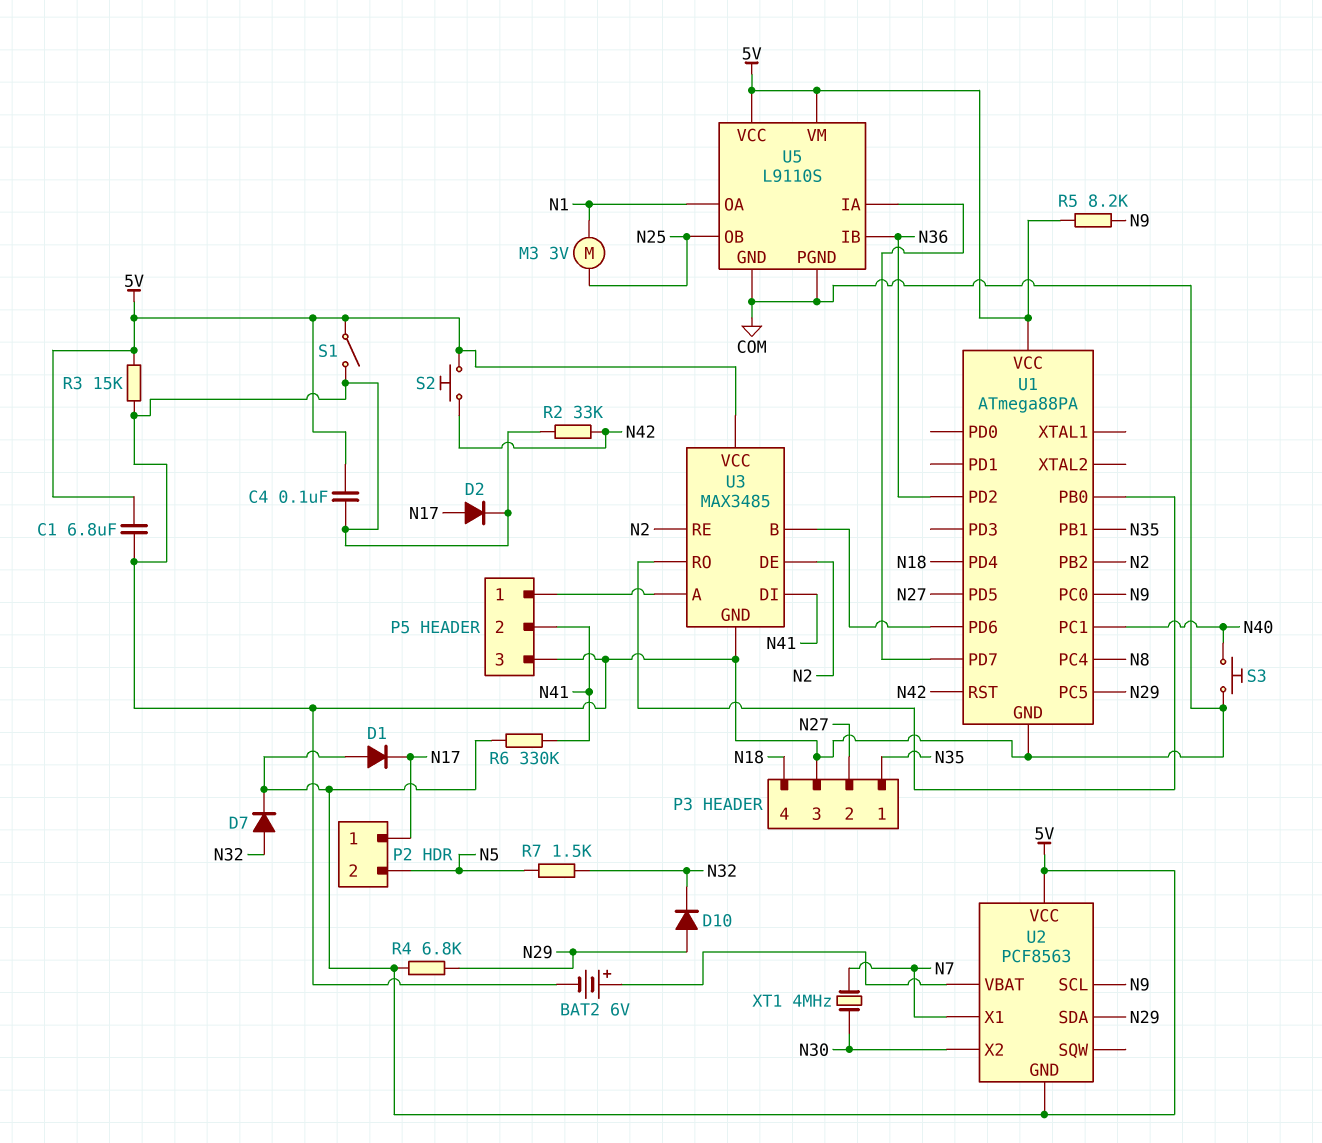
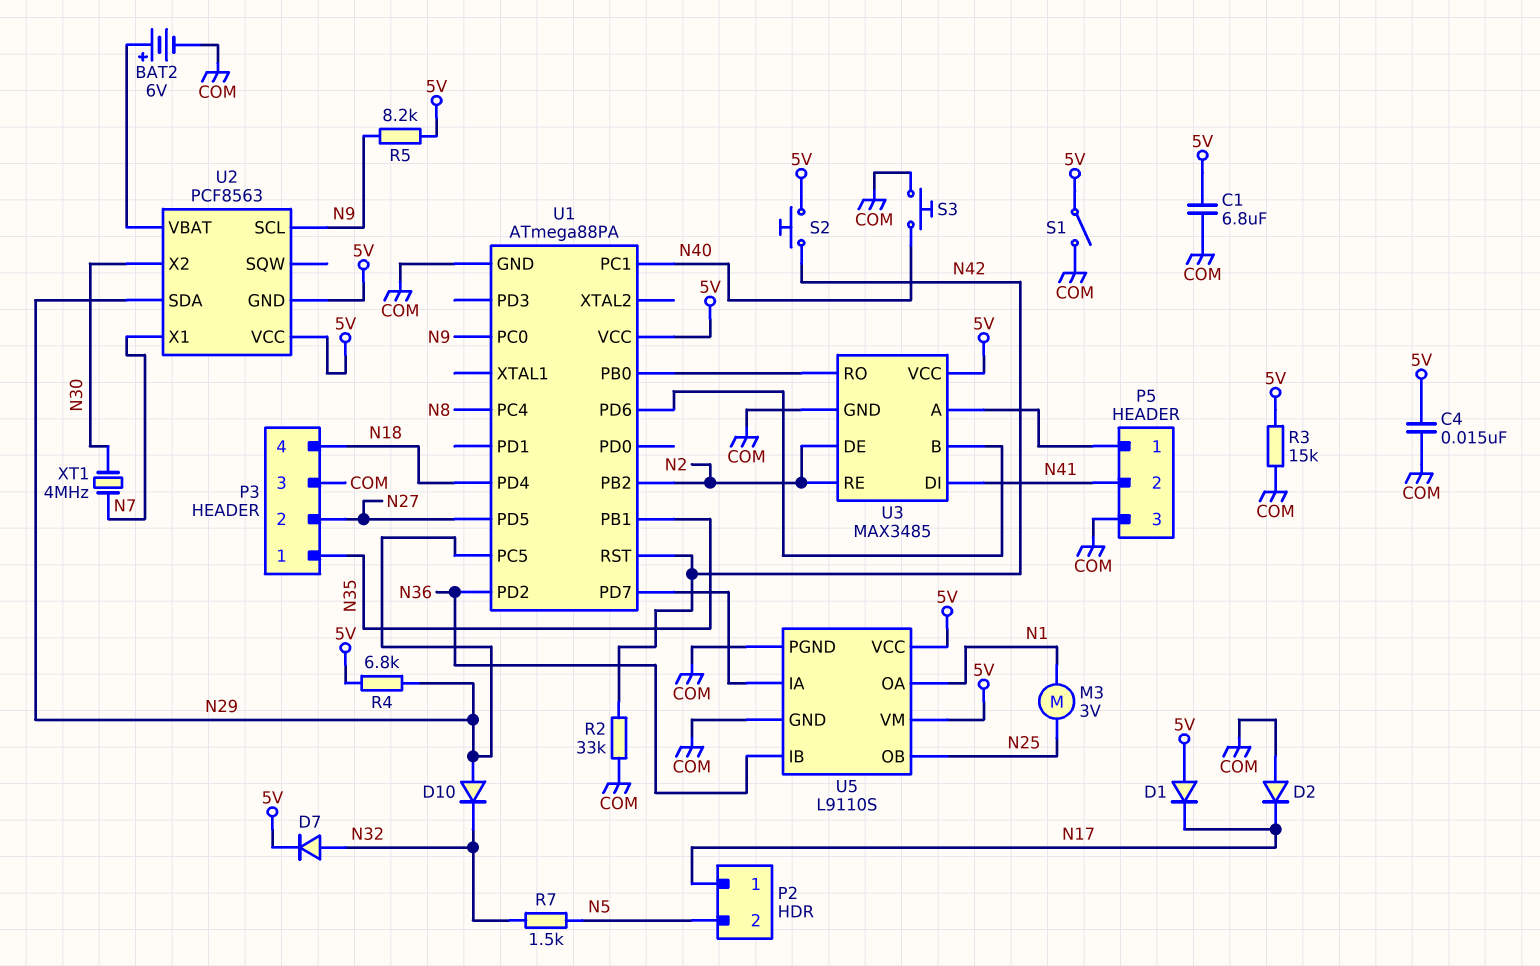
C4: 100nF (5V, COM) -> 15nF (5V, COM)
D2: diode (A N17, K COM) -> diode (A COM, K N17)
R6: 330k (5V, N41) -> none

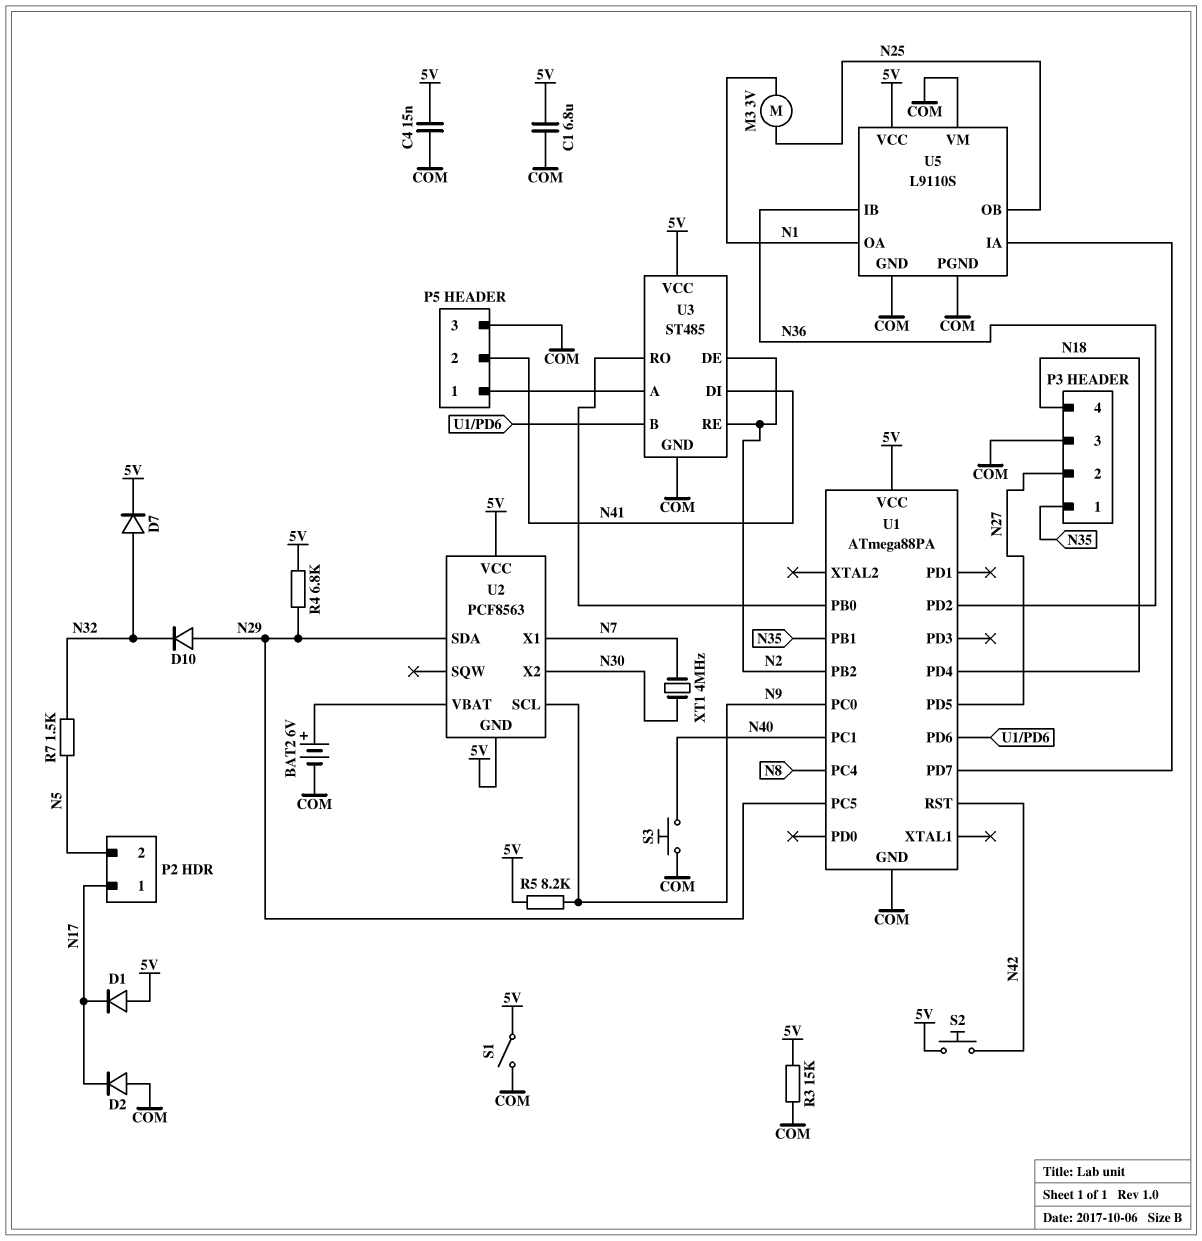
R2: 33k (COM, N42) -> none
U3: MAX3485 -> ST485
U5 pin VM: 5V -> COM

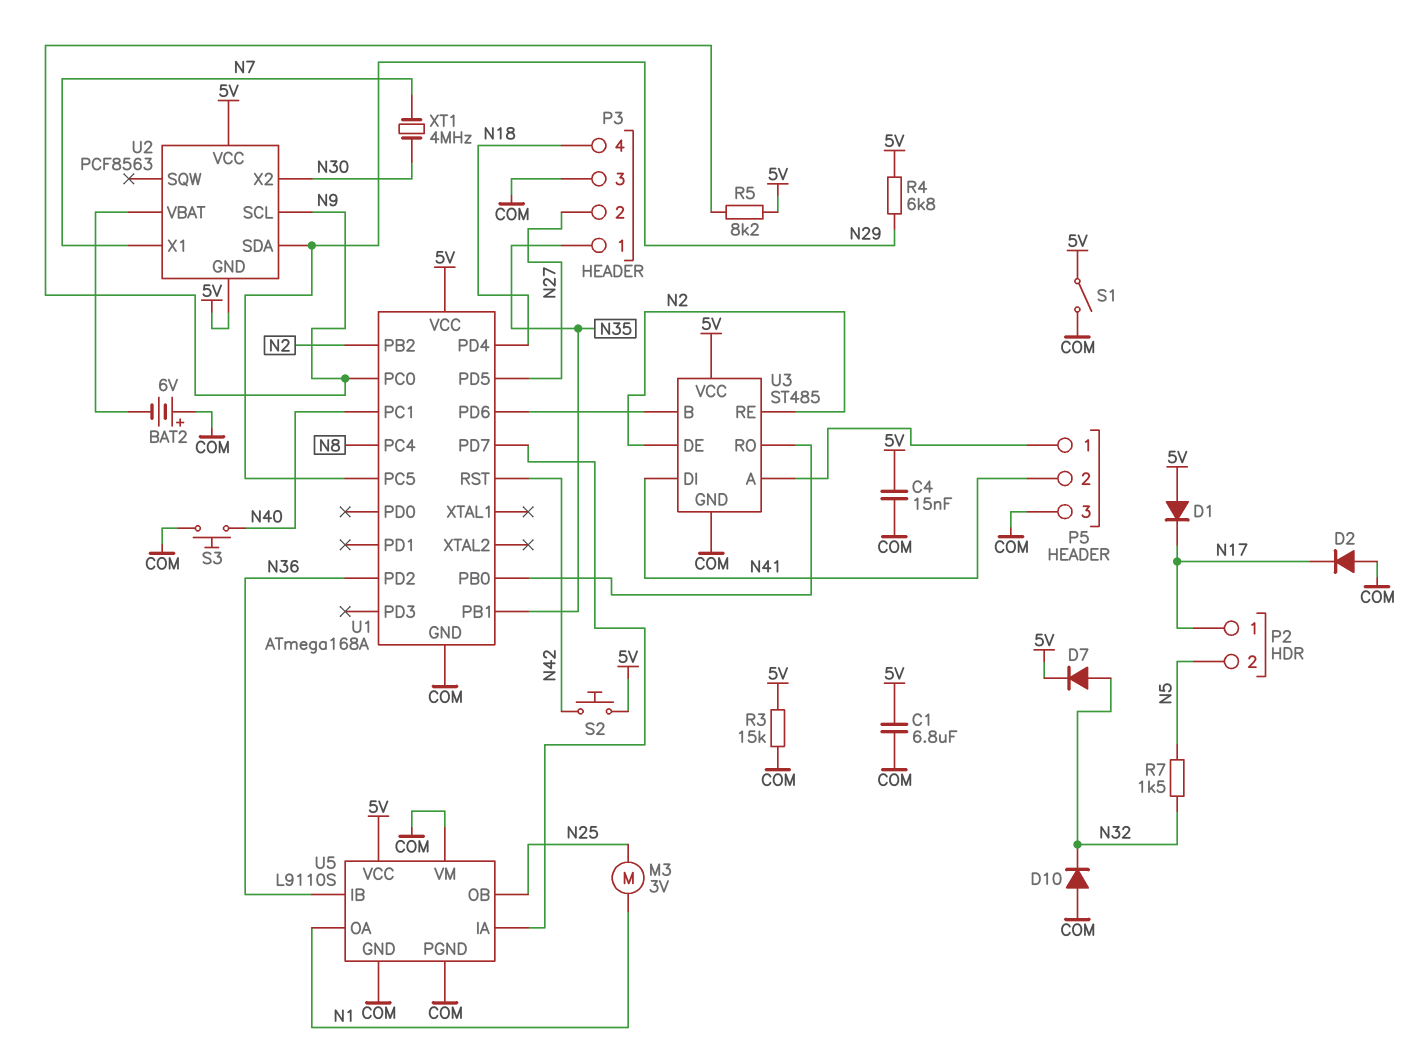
BAT2: 6V (plus U2/VBAT, minus COM) -> 6V (plus COM, minus U2/VBAT)
D10: diode (A N29, K N32) -> diode (A COM, K N32)
U1: ATmega88PA -> ATmega168A

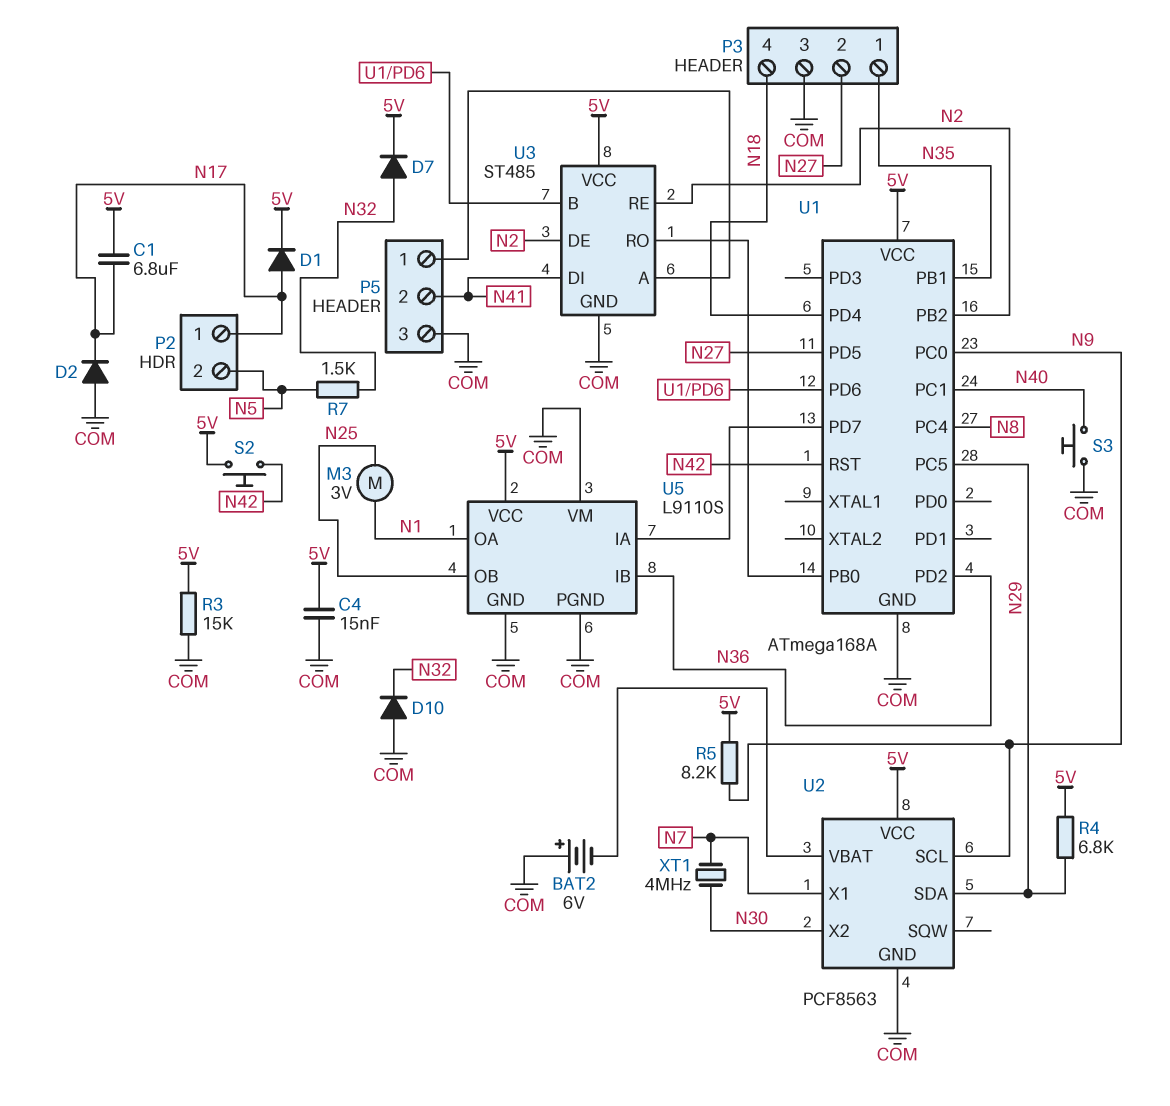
C1: 6.8uF (5V, COM) -> 6.8uF (5V, N17)
D1: diode (A 5V, K N17) -> diode (A N17, K 5V)
S1: switch (5V, COM) -> none
U2 pin GND: 5V -> COM

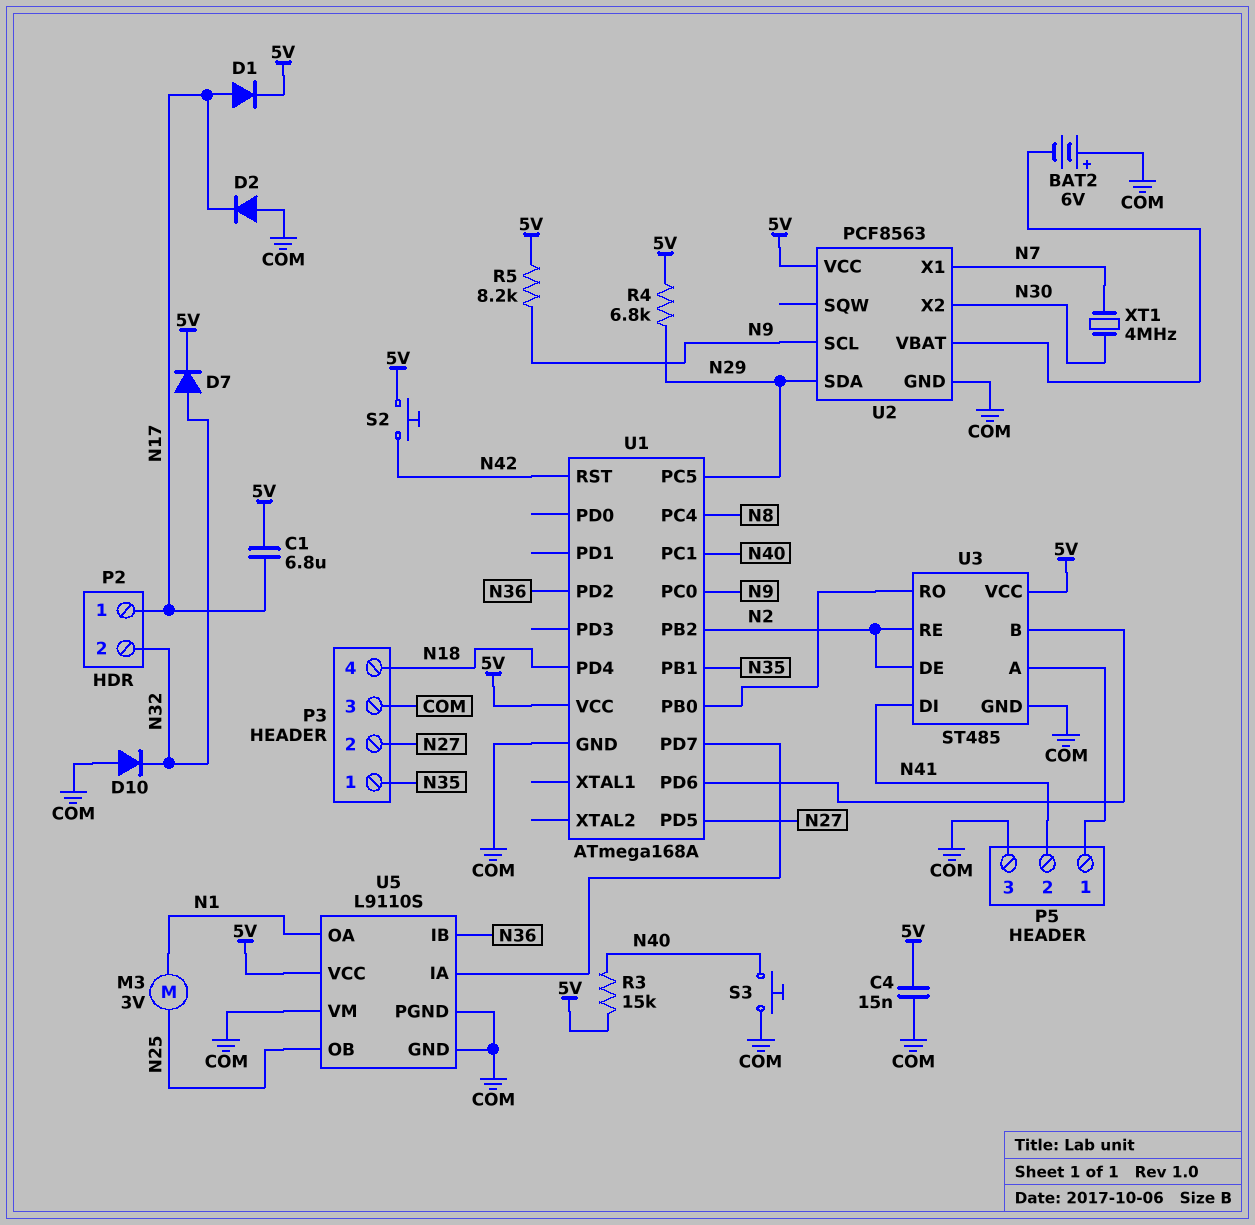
P2 pin 2: N5 -> N32
R3: 15k (5V, COM) -> 15k (5V, N40)
R7: 1.5k (N5, N32) -> none

